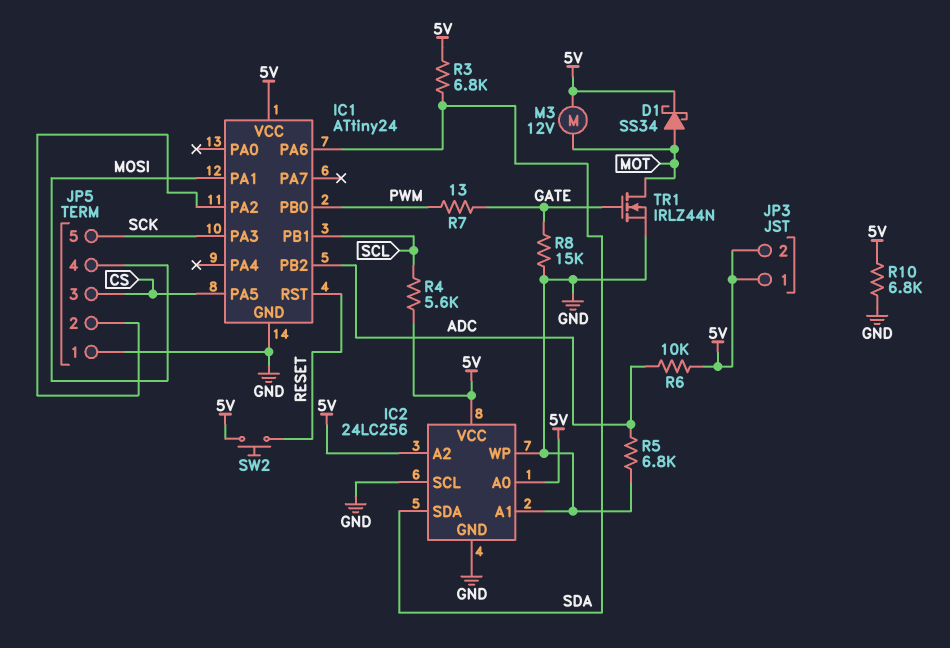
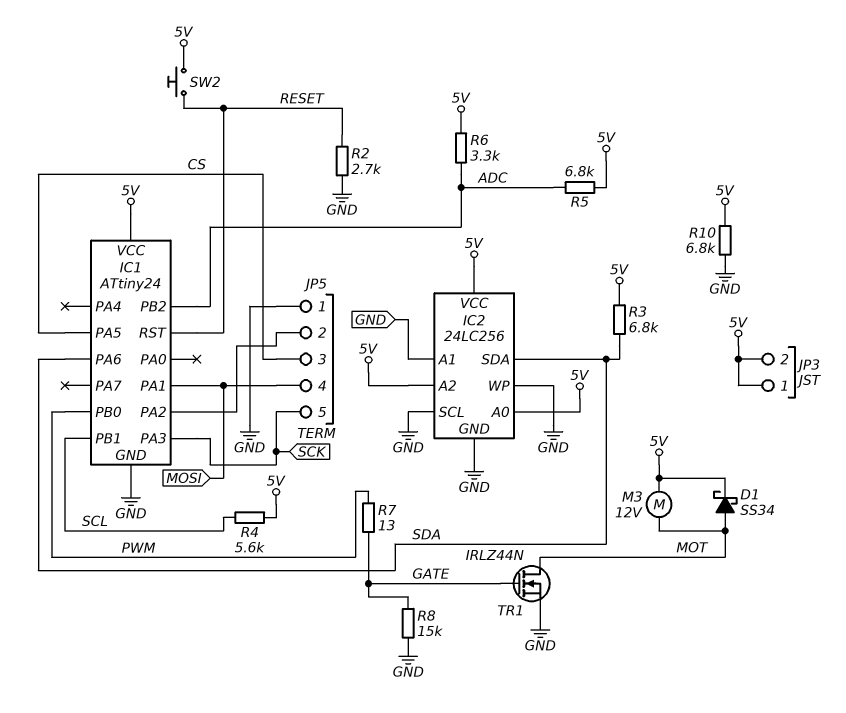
R2: none -> 2.7k (GND, RESET)
R5: 6.8k (ADC, GND) -> 6.8k (5V, ADC)
R6: 10k (5V, ADC) -> 3.3k (5V, ADC)

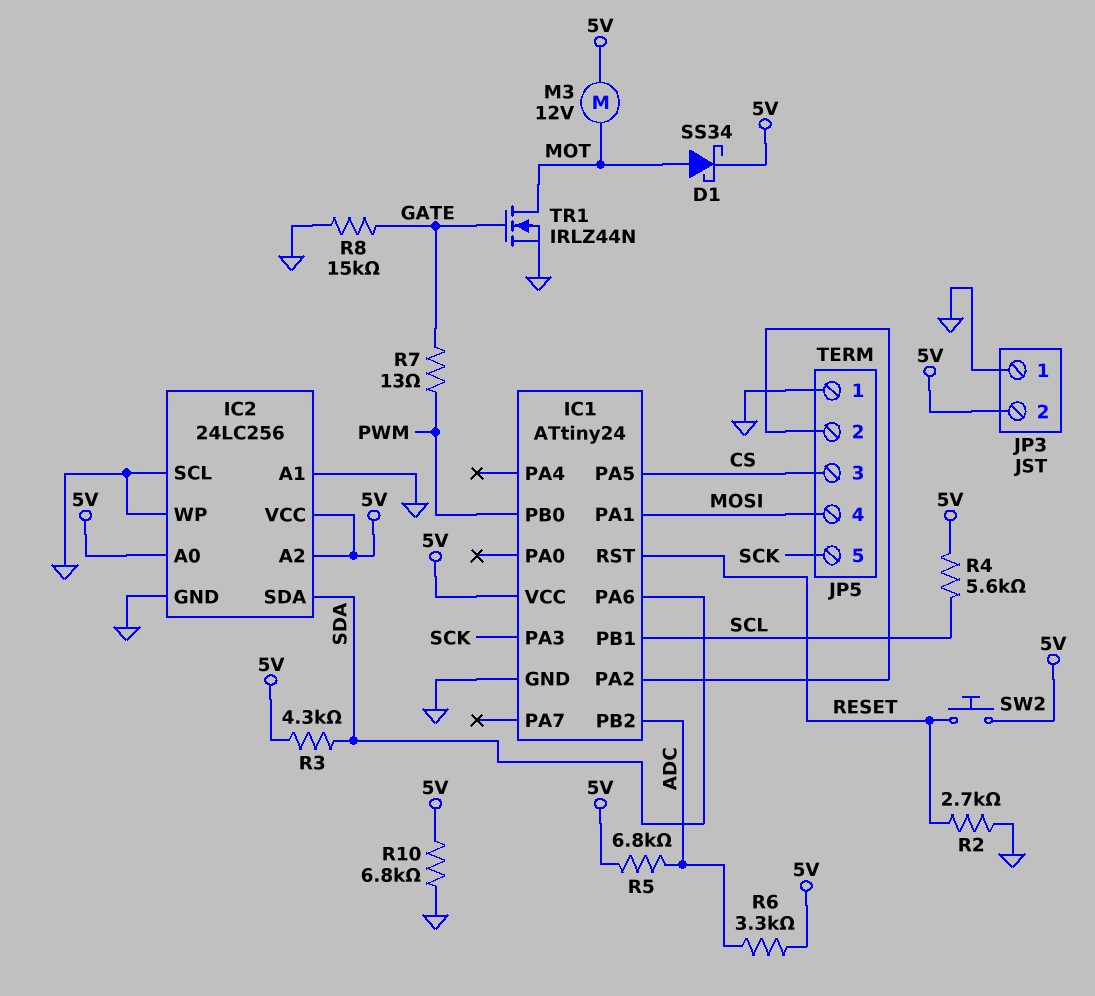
JP3 pin 1: 5V -> GND
R3: 6.8k (5V, SDA) -> 4.3k (5V, SDA)

